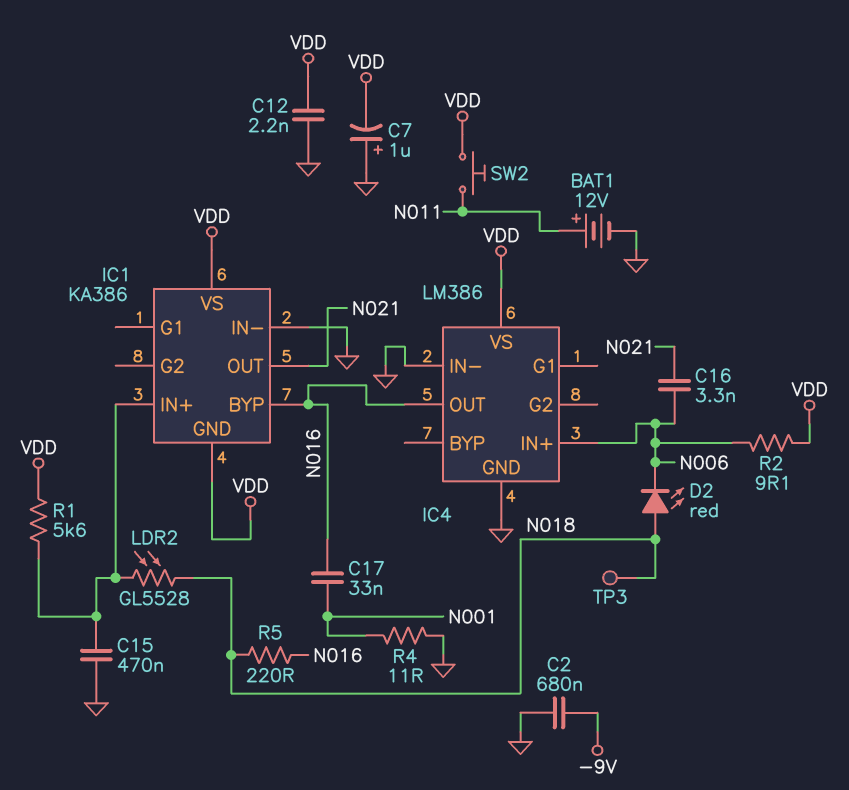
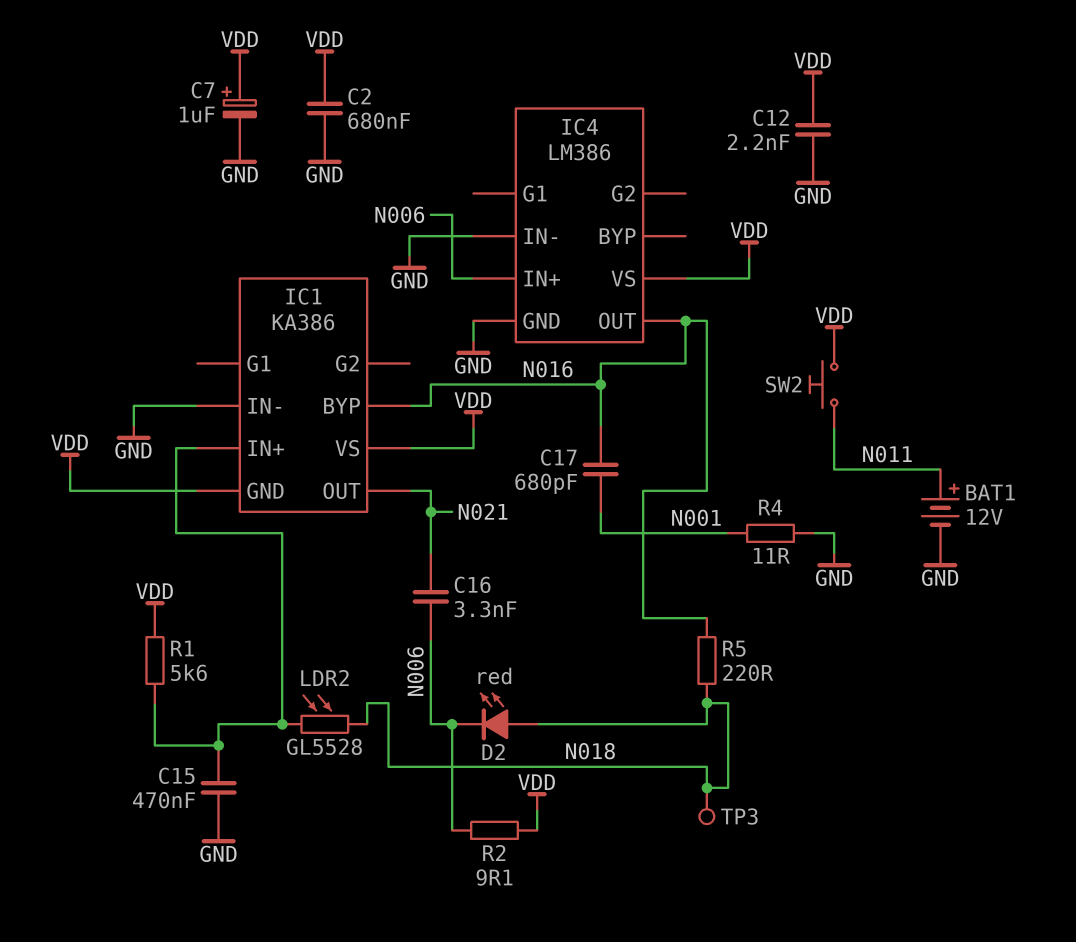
C2: 680nF (-9V, GND) -> 680nF (GND, VDD)
C7: 1uF (plus GND, minus VDD) -> 1uF (plus VDD, minus GND)
C17: 33nF (N001, N016) -> 680pF (N001, N016)

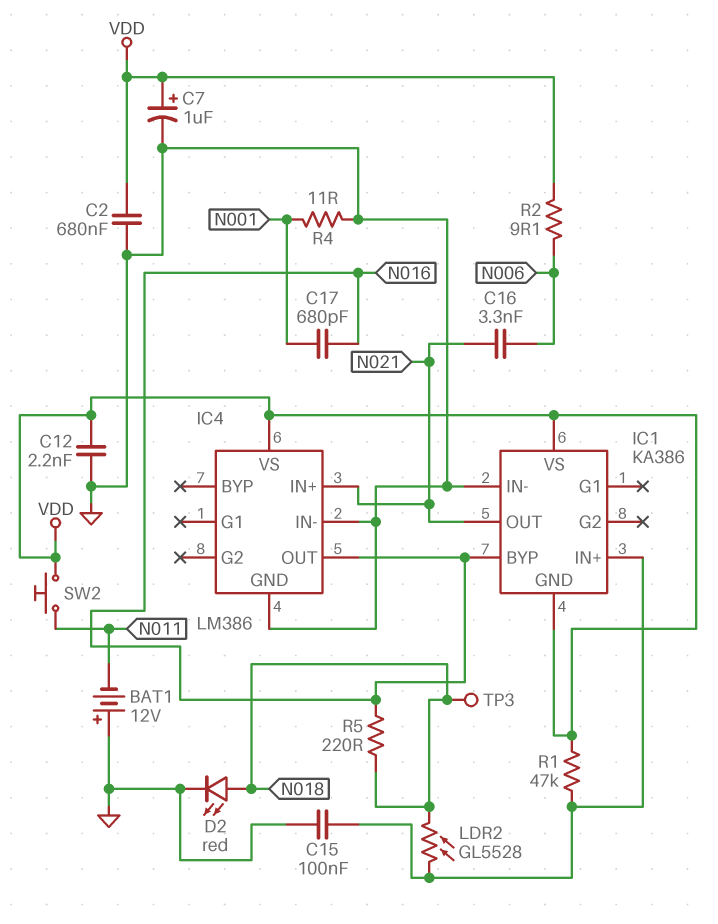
BAT1: 12V (plus N011, minus GND) -> 12V (plus GND, minus N011)
C15: 470nF (GND, IC1/IN+) -> 100nF (GND, IC1/IN+)
D2: LED red (A N018, K N006) -> LED red (A N018, K GND)
IC4 pin IN+: N006 -> N021
R1: 5.6k (IC1/IN+, VDD) -> 47k (IC1/IN+, VDD)

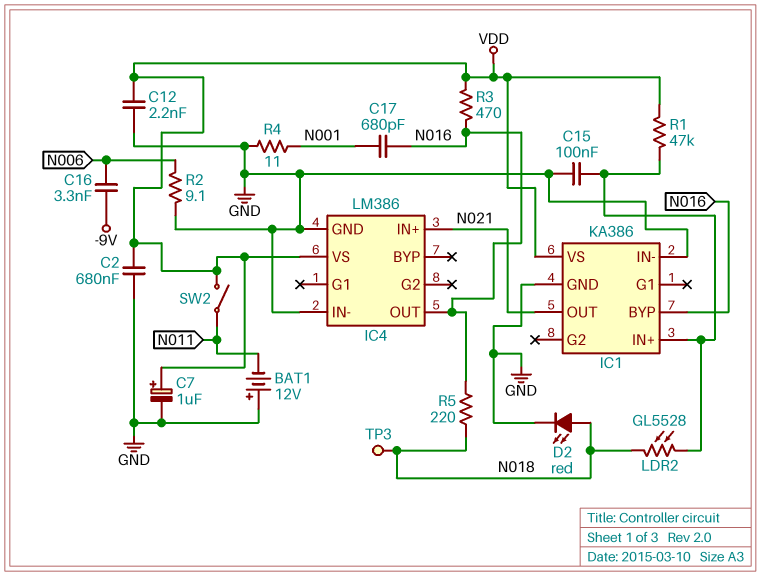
C16: 3.3nF (N006, N021) -> 3.3nF (-9V, N006)
IC1 pin GND: VDD -> GND
R2: 9.1 (N006, VDD) -> 9.1 (GND, N006)
R3: none -> 470 (N016, VDD)
SW2: button (N011, VDD) -> switch (N011, VDD)

